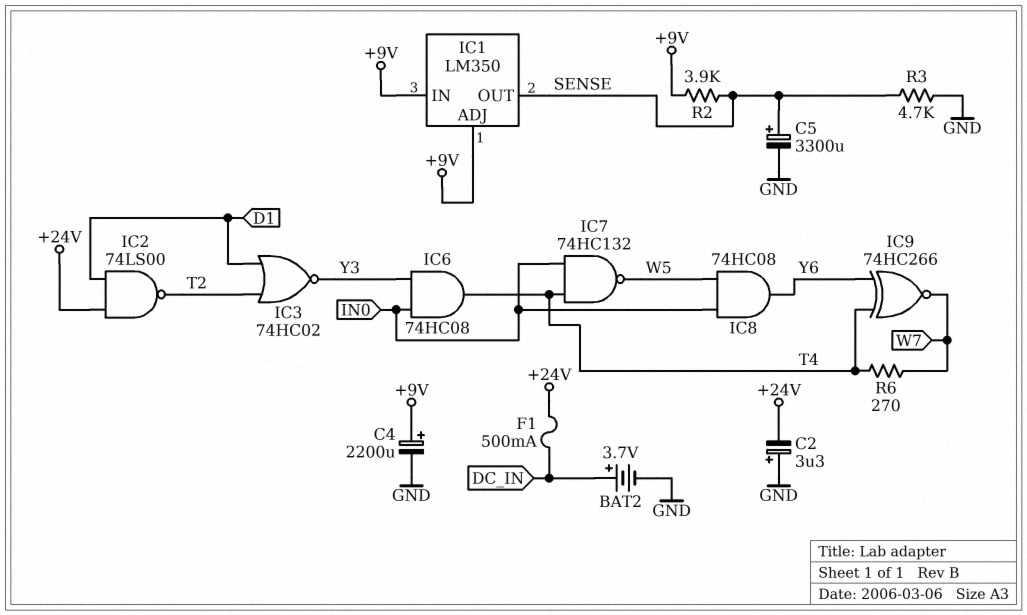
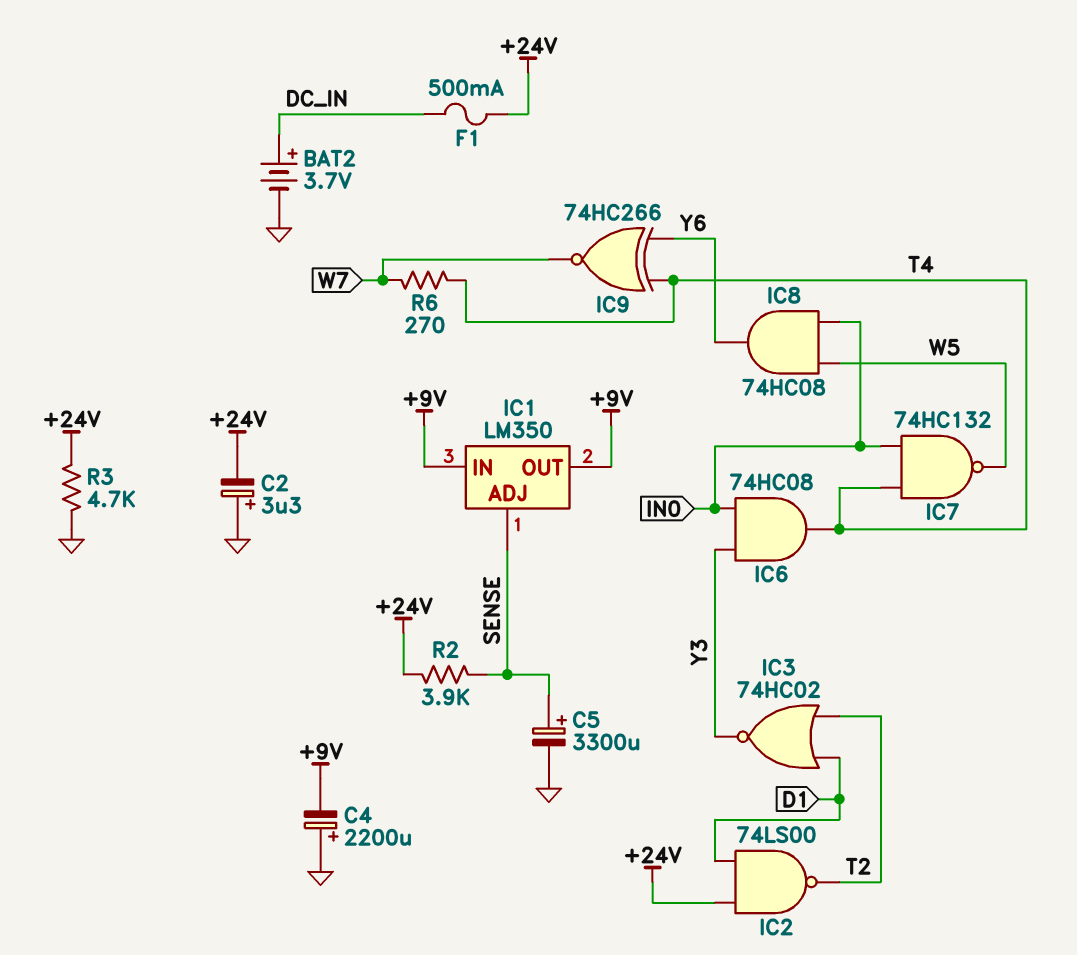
C4: 2200uF (plus +9V, minus GND) -> 2200uF (plus GND, minus +9V)
IC1 pin ADJ: +9V -> SENSE
IC1 pin OUT: SENSE -> +9V
R2: 3.9k (+9V, SENSE) -> 3.9k (+24V, SENSE)
R3: 4.7k (GND, SENSE) -> 4.7k (+24V, GND)

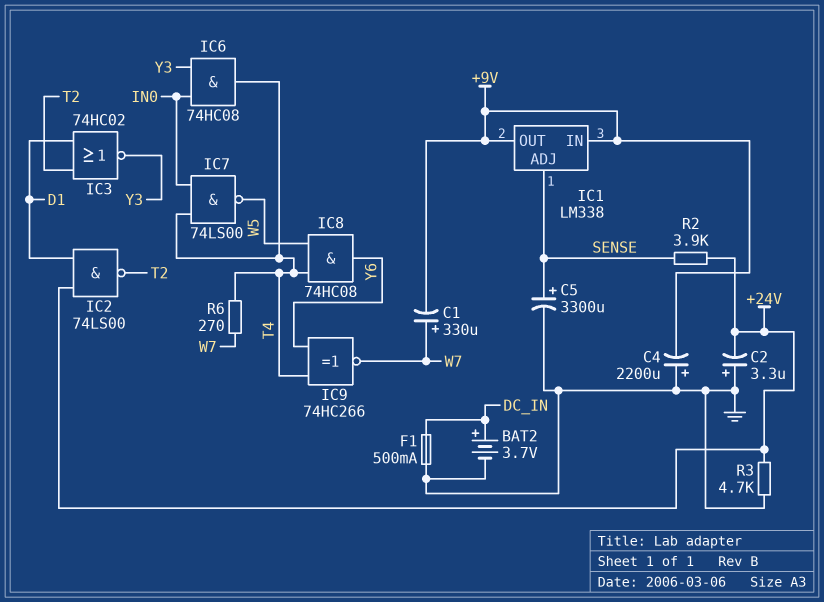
C1: none -> 330uF (plus W7, minus +9V)
F1: 500mA (+24V, DC_IN) -> 500mA (DC_IN, GND)
IC1: LM350 -> LM338
IC7: NAND 74HC132 (in IN0, in T4, out W5) -> NAND 74LS00 (in IN0, in T4, out W5)
IC8: AND 74HC08 (in IN0, in W5, out Y6) -> AND 74HC08 (in T4, in W5, out Y6)

